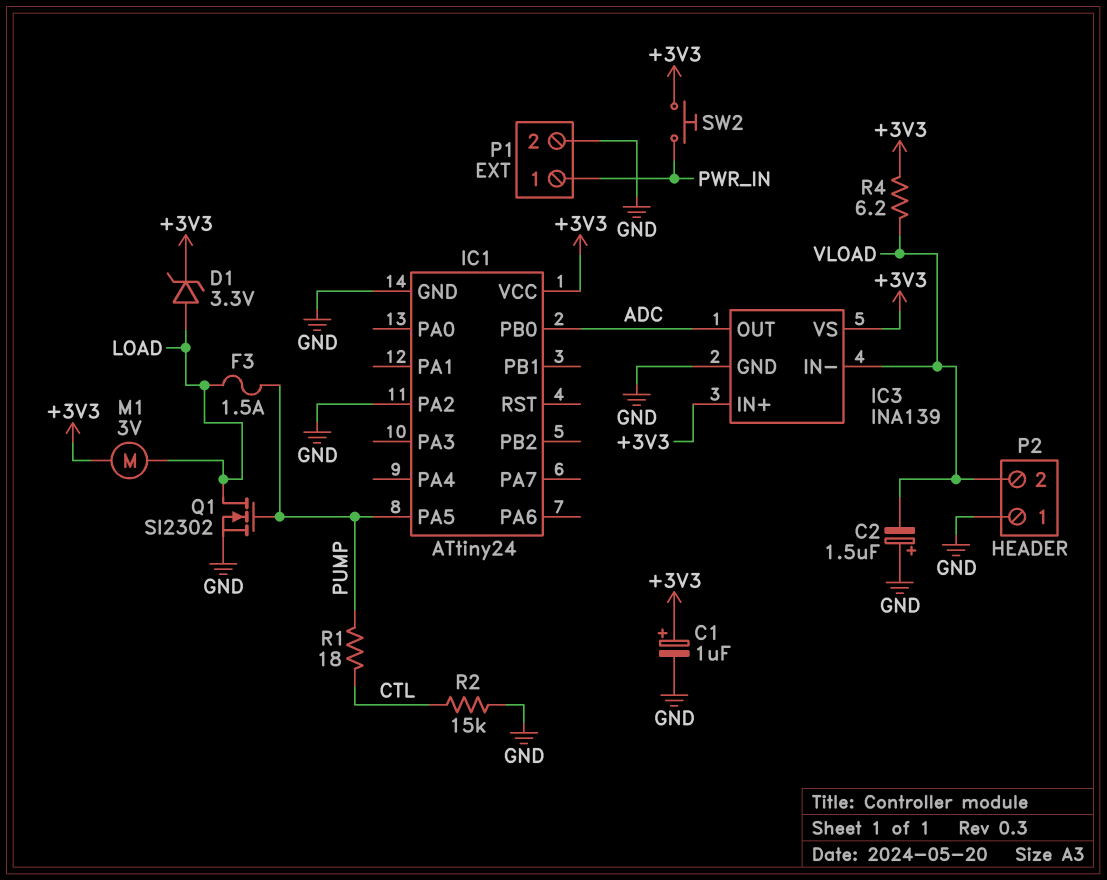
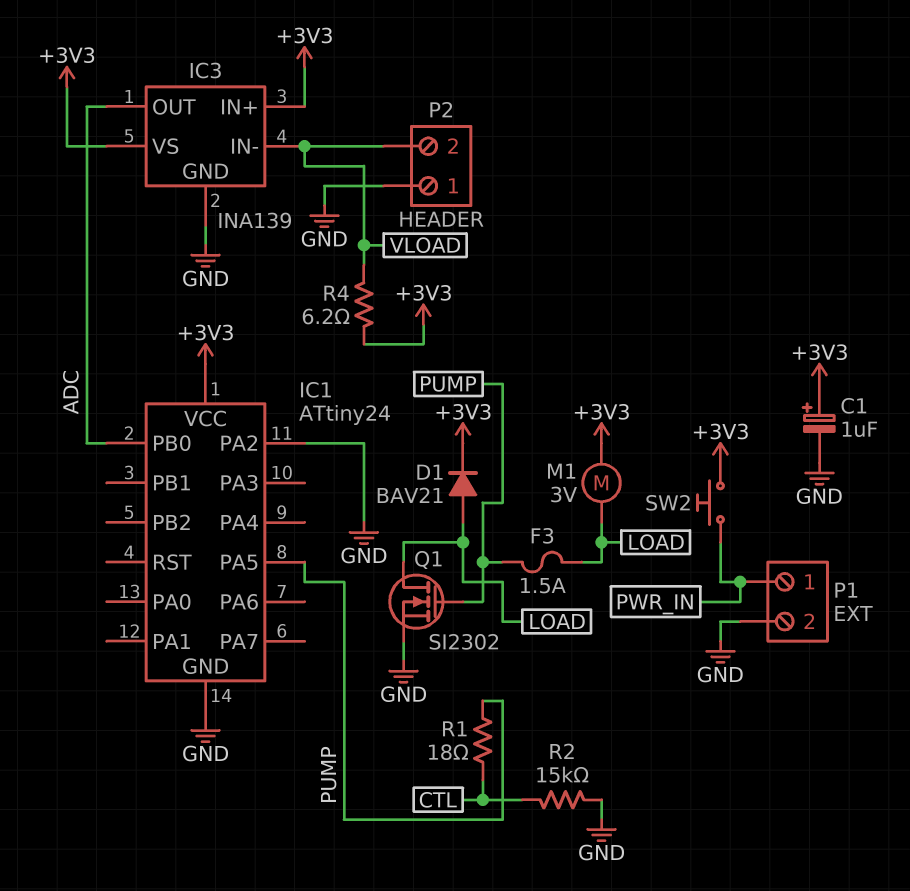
C2: 1.5uF (plus GND, minus VLOAD) -> none
D1: zener 3.3V (A LOAD, K +3V3) -> diode BAV21 (A LOAD, K +3V3)

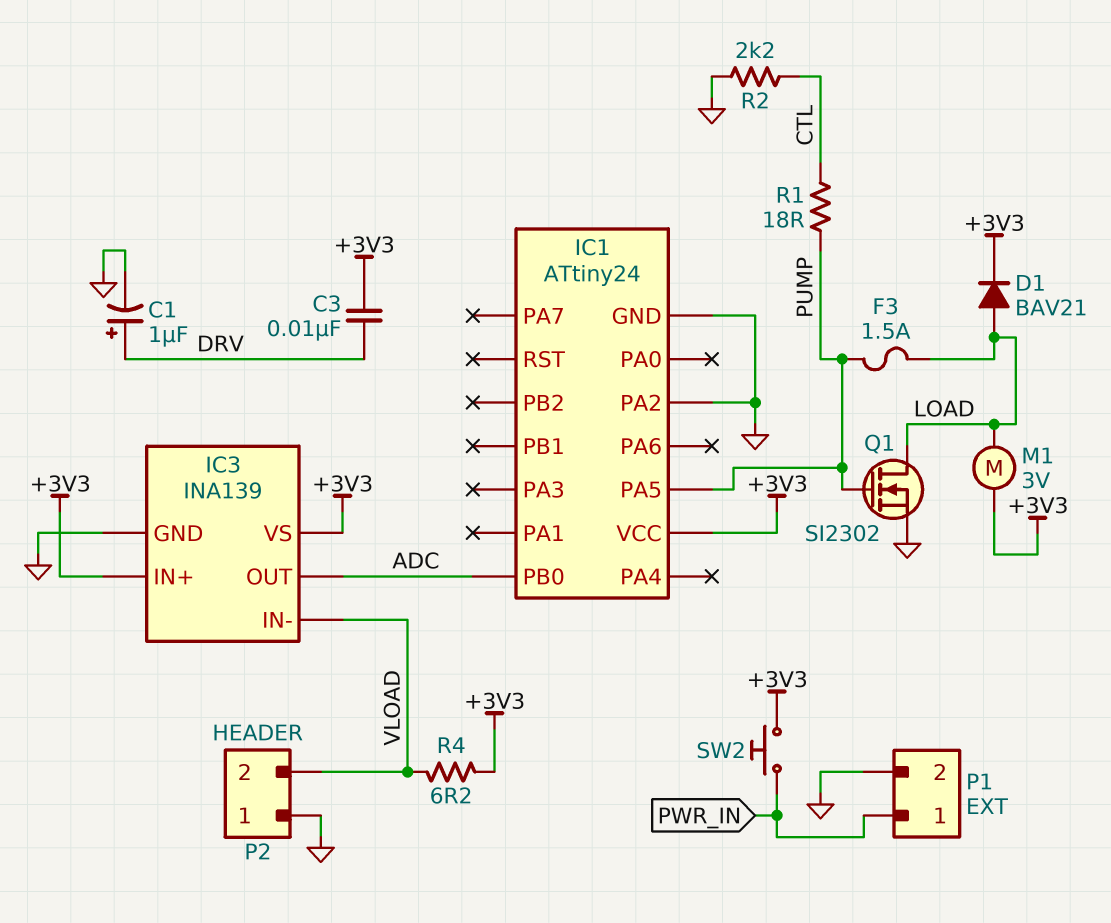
C1: 1uF (plus +3V3, minus GND) -> 1uF (plus DRV, minus GND)
C3: none -> 10nF (+3V3, DRV)
R2: 15k (CTL, GND) -> 2.2k (CTL, GND)

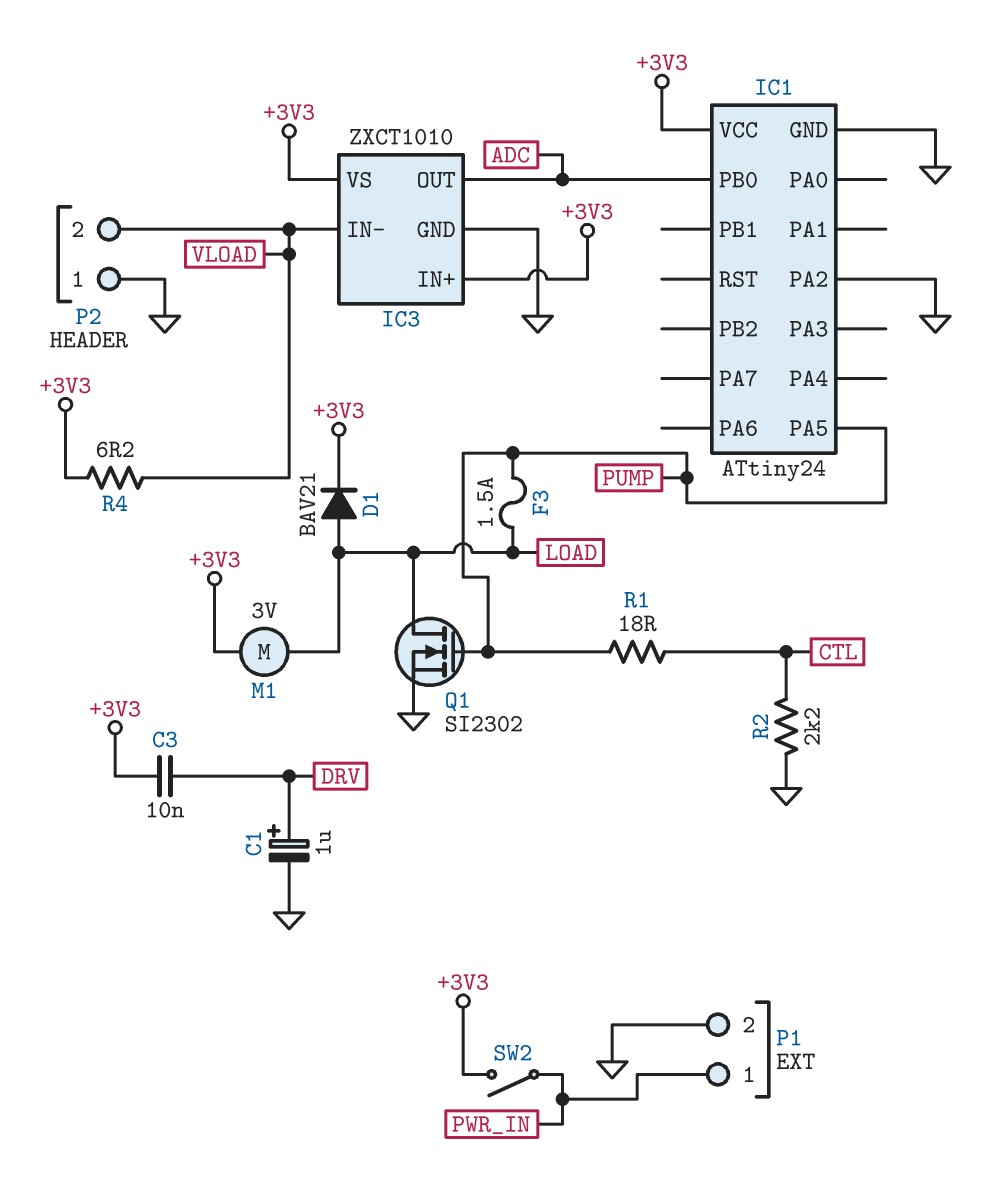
IC3: INA139 -> ZXCT1010
SW2: button (+3V3, PWR_IN) -> switch (+3V3, PWR_IN)

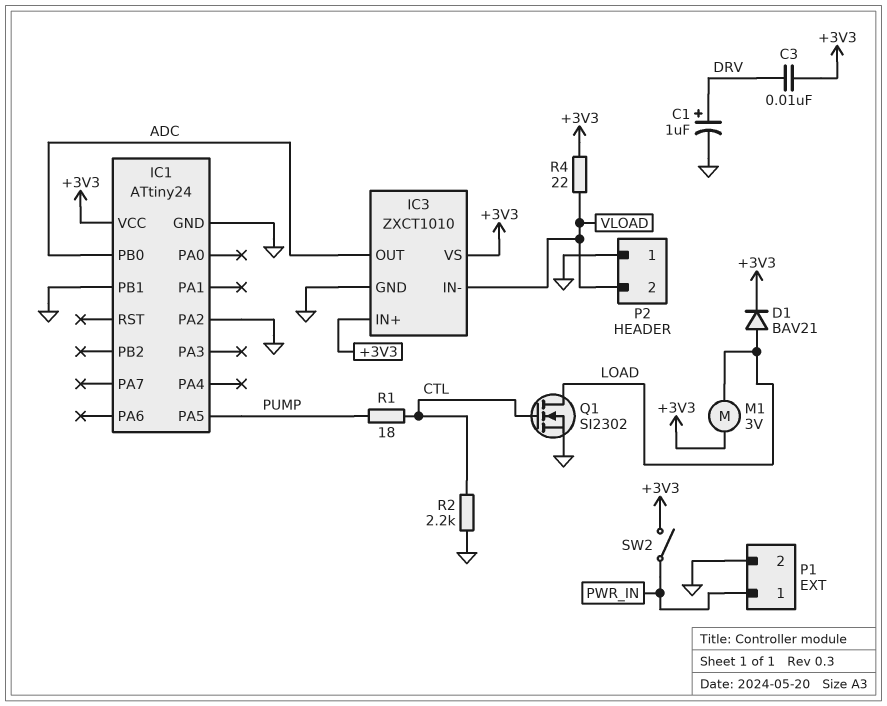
F3: 1.5A (LOAD, PUMP) -> none
IC1 pin PB1: none -> GND
Q1: NMOS SI2302 (G PUMP, D LOAD, S GND) -> NMOS SI2302 (G CTL, D LOAD, S GND)
R4: 6.2 (+3V3, VLOAD) -> 22 (+3V3, VLOAD)

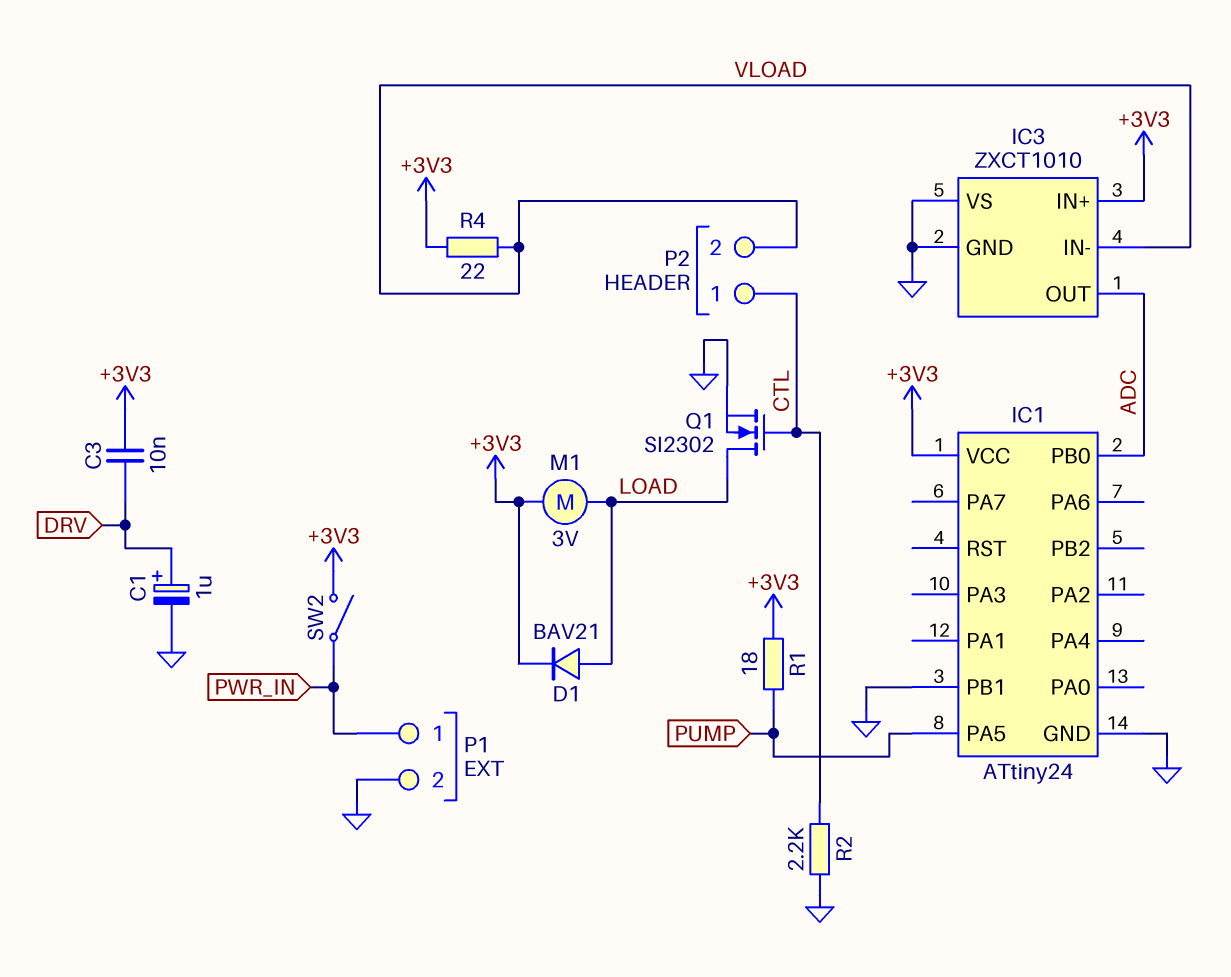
IC1 pin PA2: GND -> none
IC3 pin VS: +3V3 -> GND
P2 pin 1: GND -> CTL
R1: 18 (CTL, PUMP) -> 18 (+3V3, PUMP)

